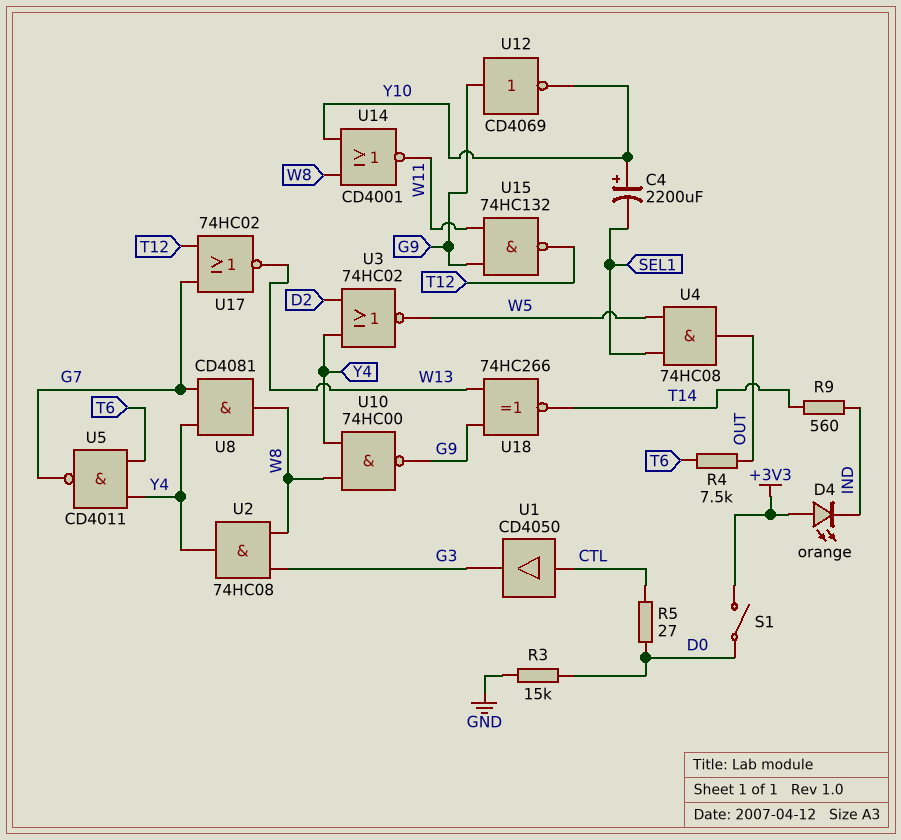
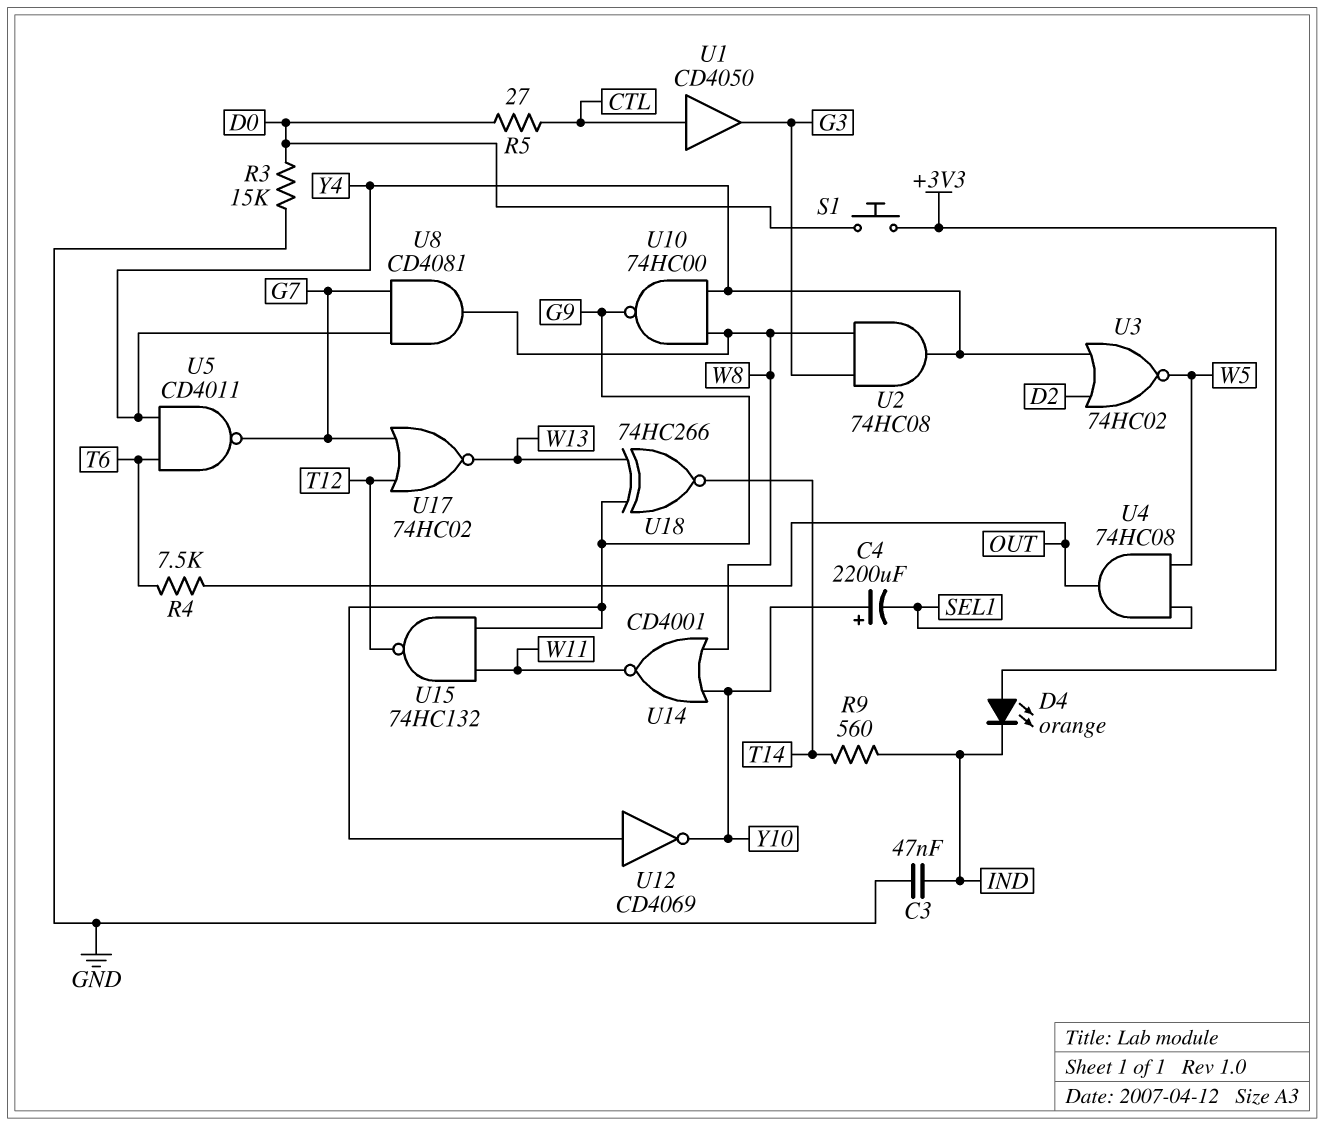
C3: none -> 47nF (GND, IND)
S1: switch (+3V3, D0) -> button (+3V3, D0)

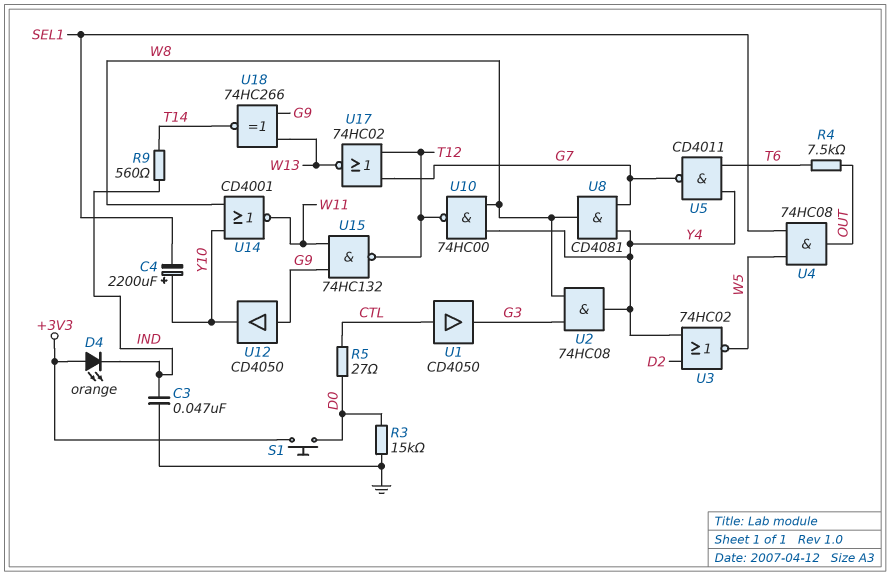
U10: NAND 74HC00 (in W8, in Y4, out G9) -> NAND 74HC00 (in W8, in Y4, out T12)
U12: NOT CD4069 (in G9, out Y10) -> buffer CD4050 (in G9, out Y10)

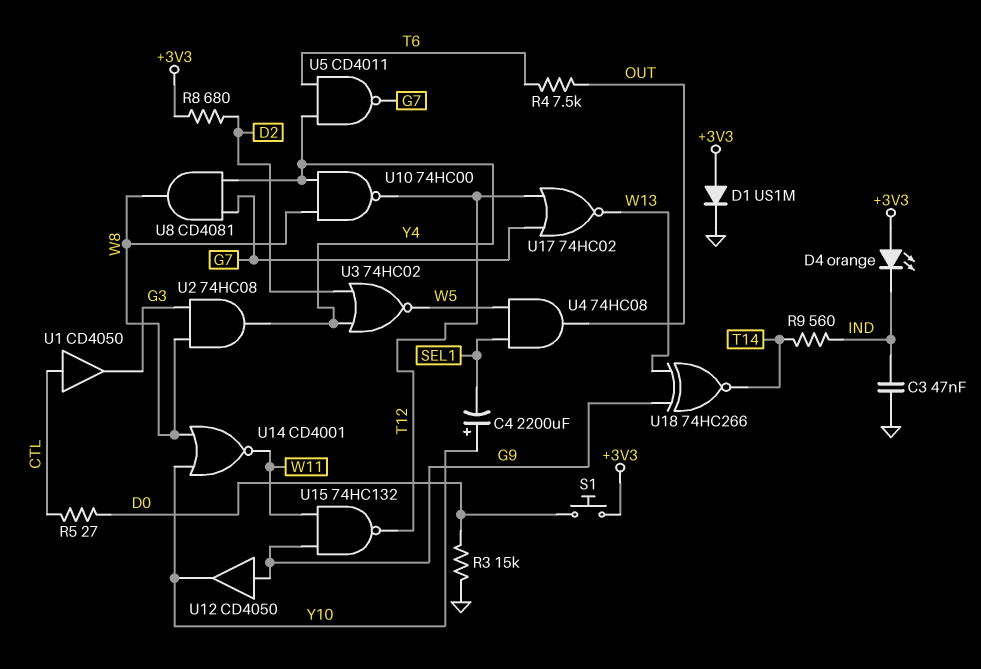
D1: none -> diode US1M (A +3V3, K GND)
R8: none -> 680 (+3V3, D2)

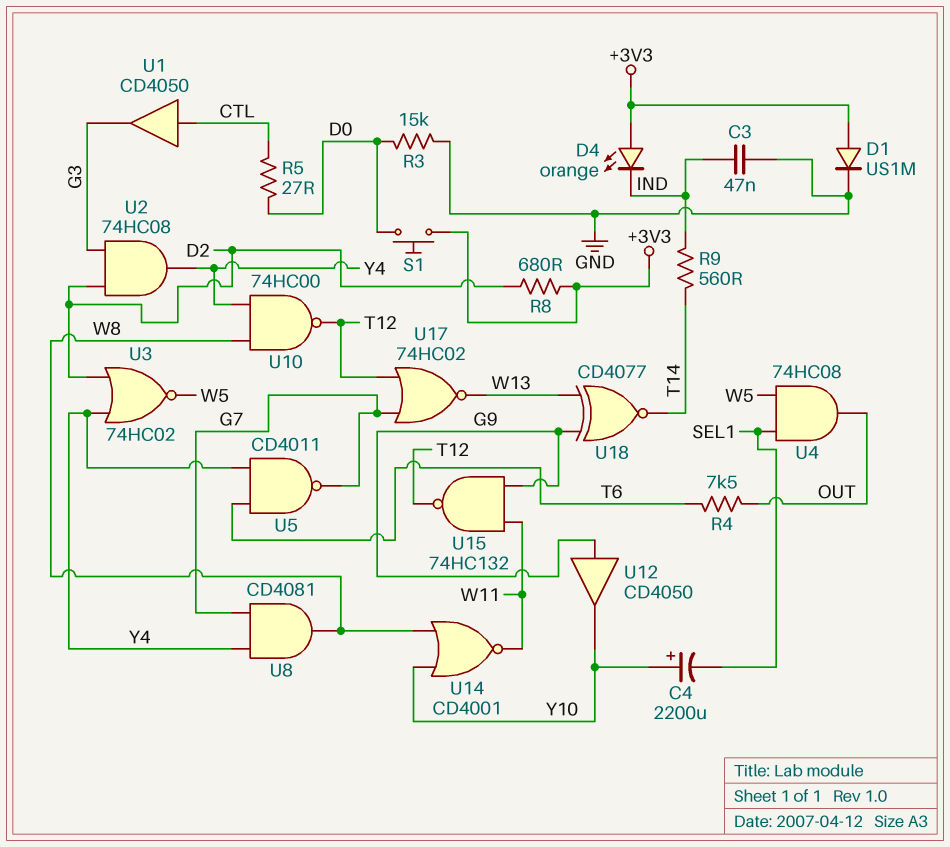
U2: AND 74HC08 (in G3, in W8, out Y4) -> AND 74HC08 (in D2, in G3, out Y4)
U18: XNOR 74HC266 (in G9, in W13, out T14) -> XNOR CD4077 (in G9, in W13, out T14)

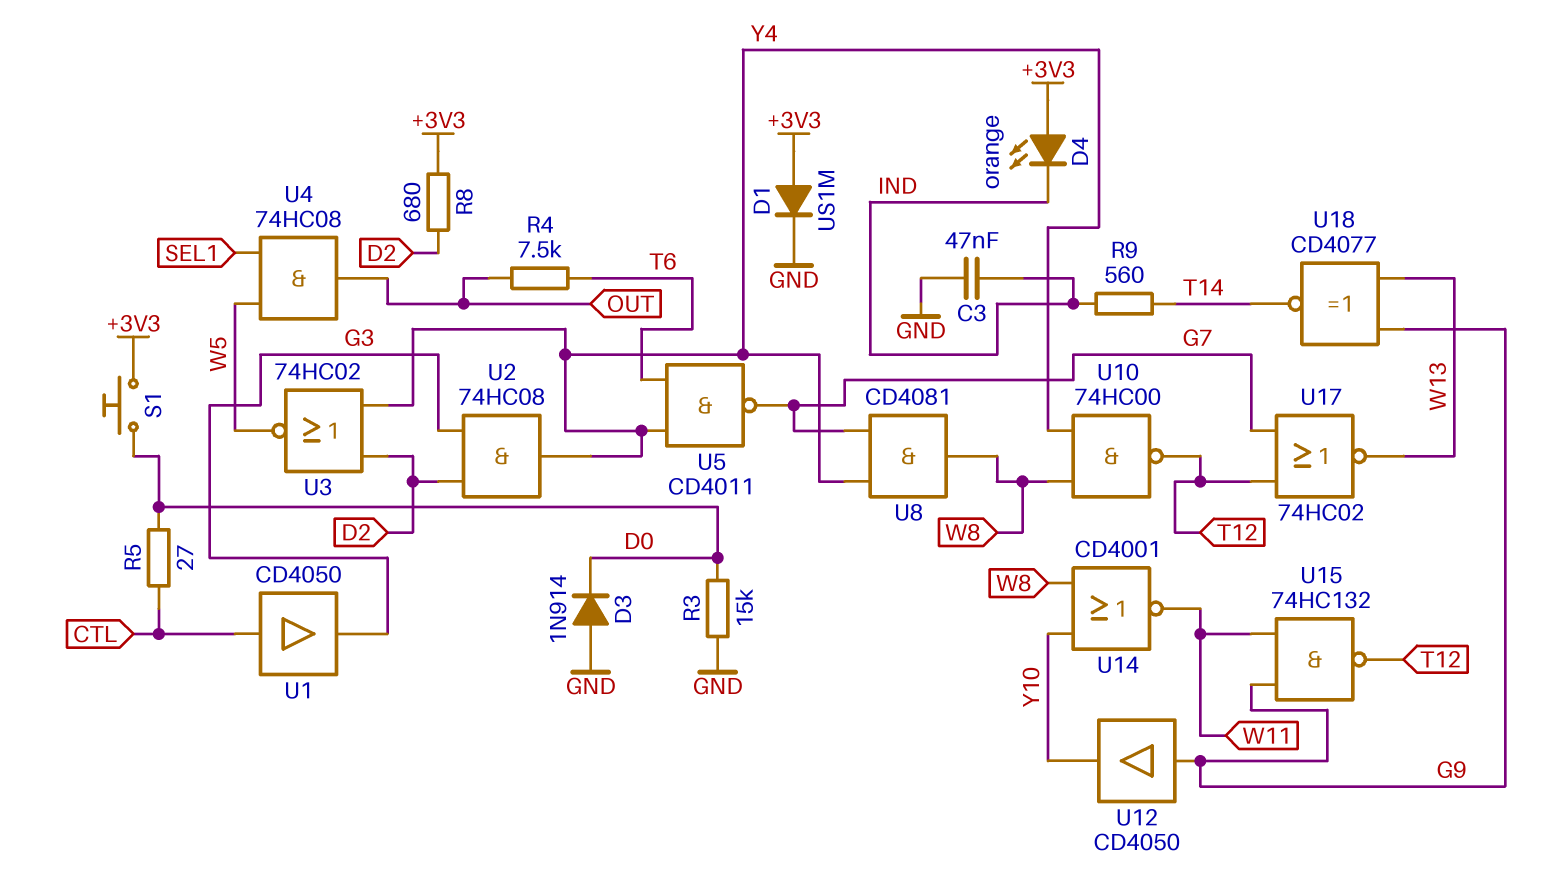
C4: 2200uF (plus Y10, minus SEL1) -> none
D3: none -> diode 1N914 (A GND, K D0)

